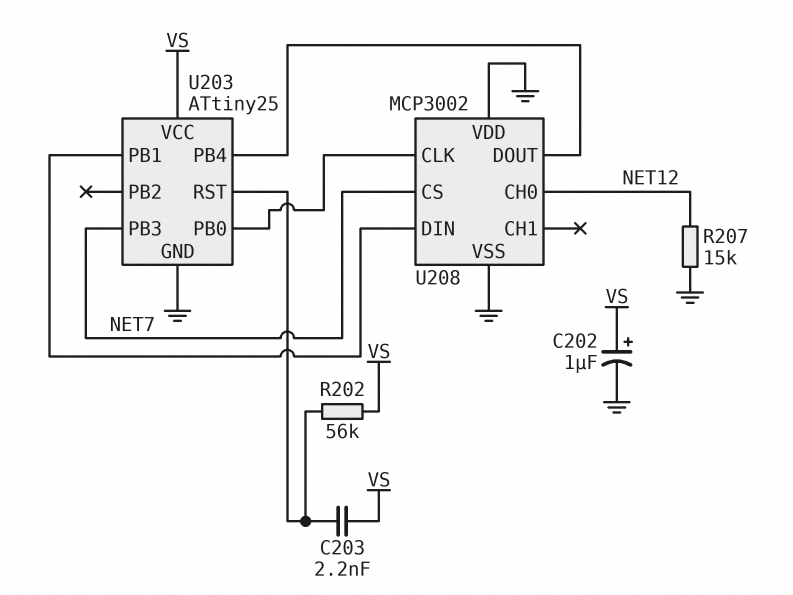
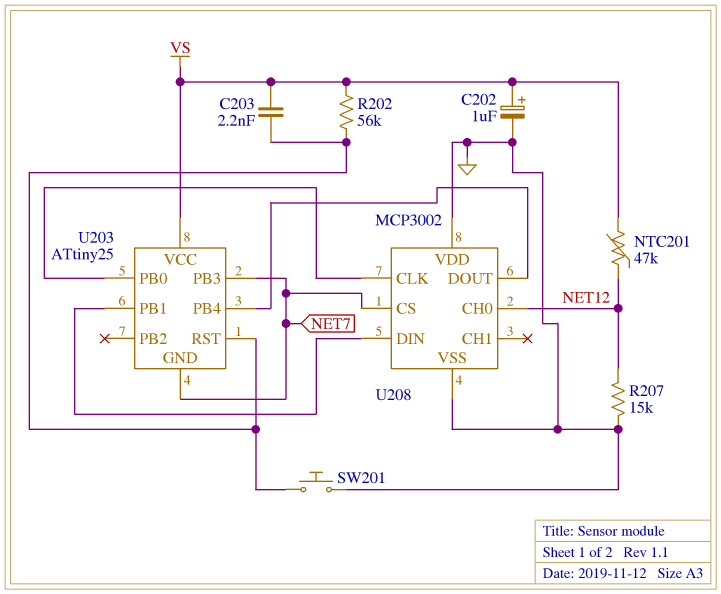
NTC201: none -> 47k (NET12, VS)
SW201: none -> button (GND, U203/RST)
U203 pin GND: GND -> NET7

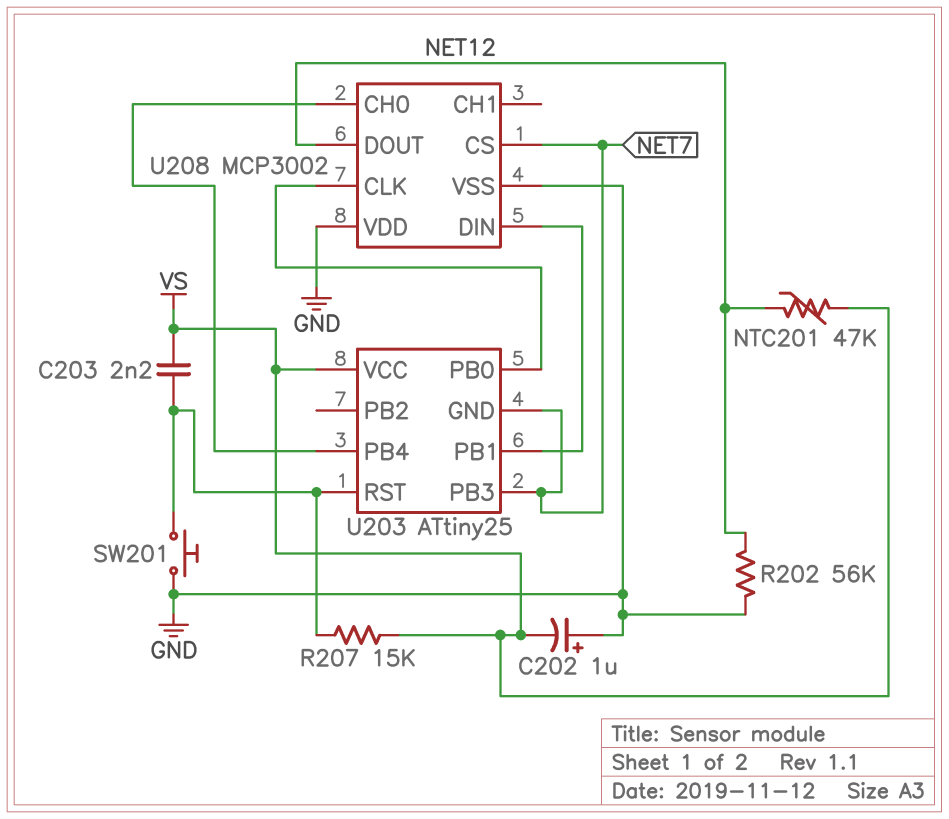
C202: 1uF (plus VS, minus GND) -> 1uF (plus GND, minus VS)
R202: 56k (U203/RST, VS) -> 56k (GND, NET12)
R207: 15k (GND, NET12) -> 15k (U203/RST, VS)
U208 pin CH0: NET12 -> U203/PB4
U208 pin DOUT: U203/PB4 -> NET12

